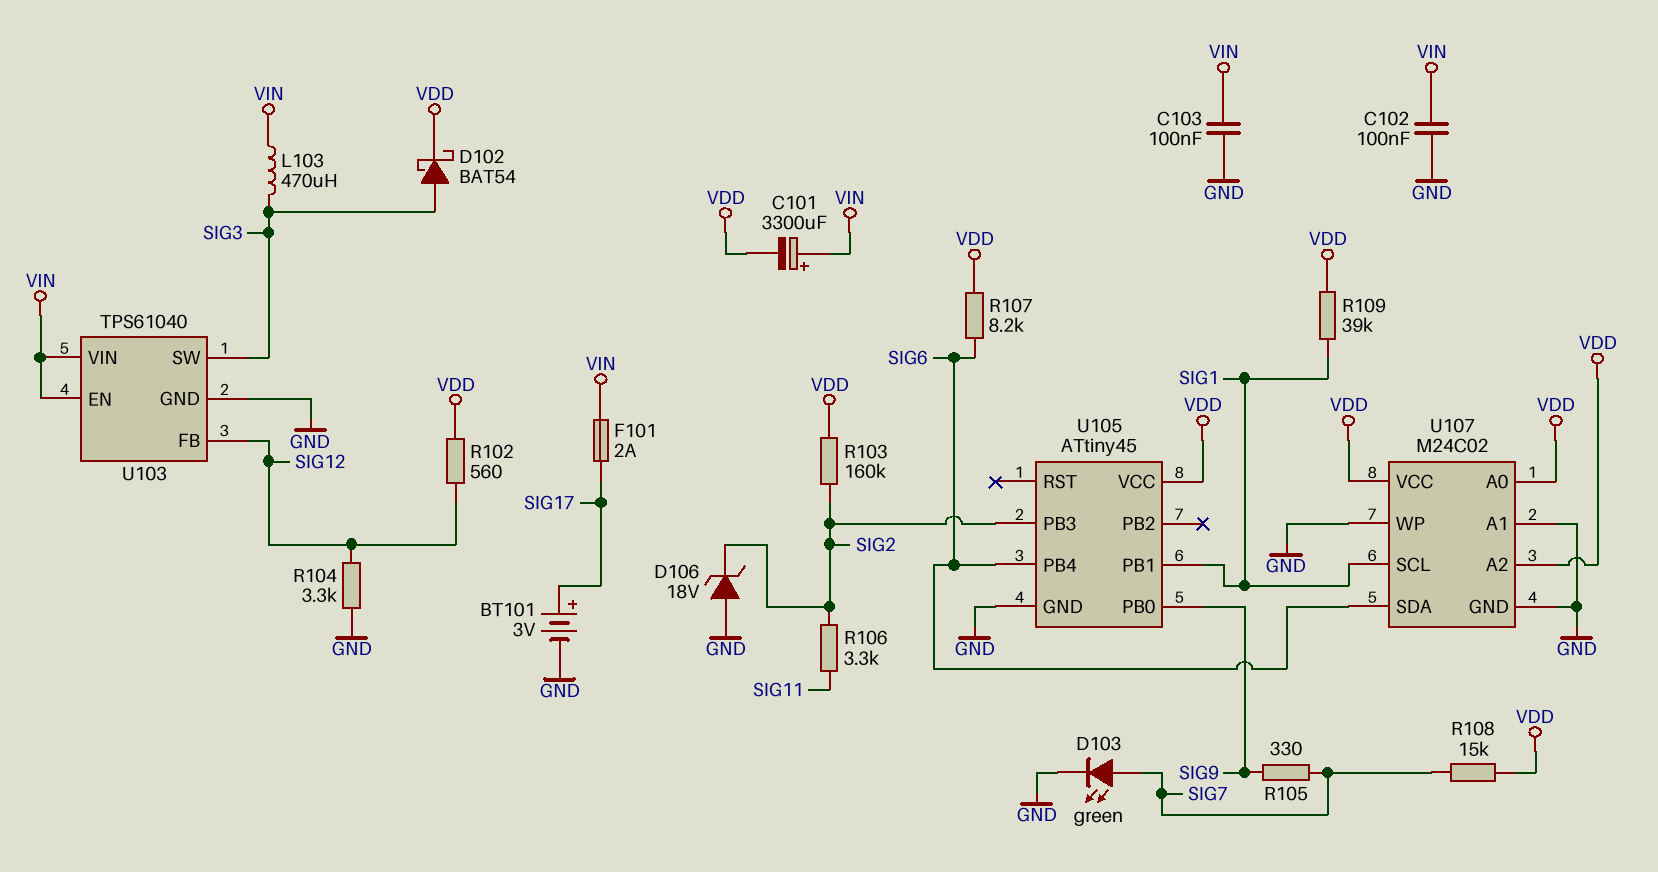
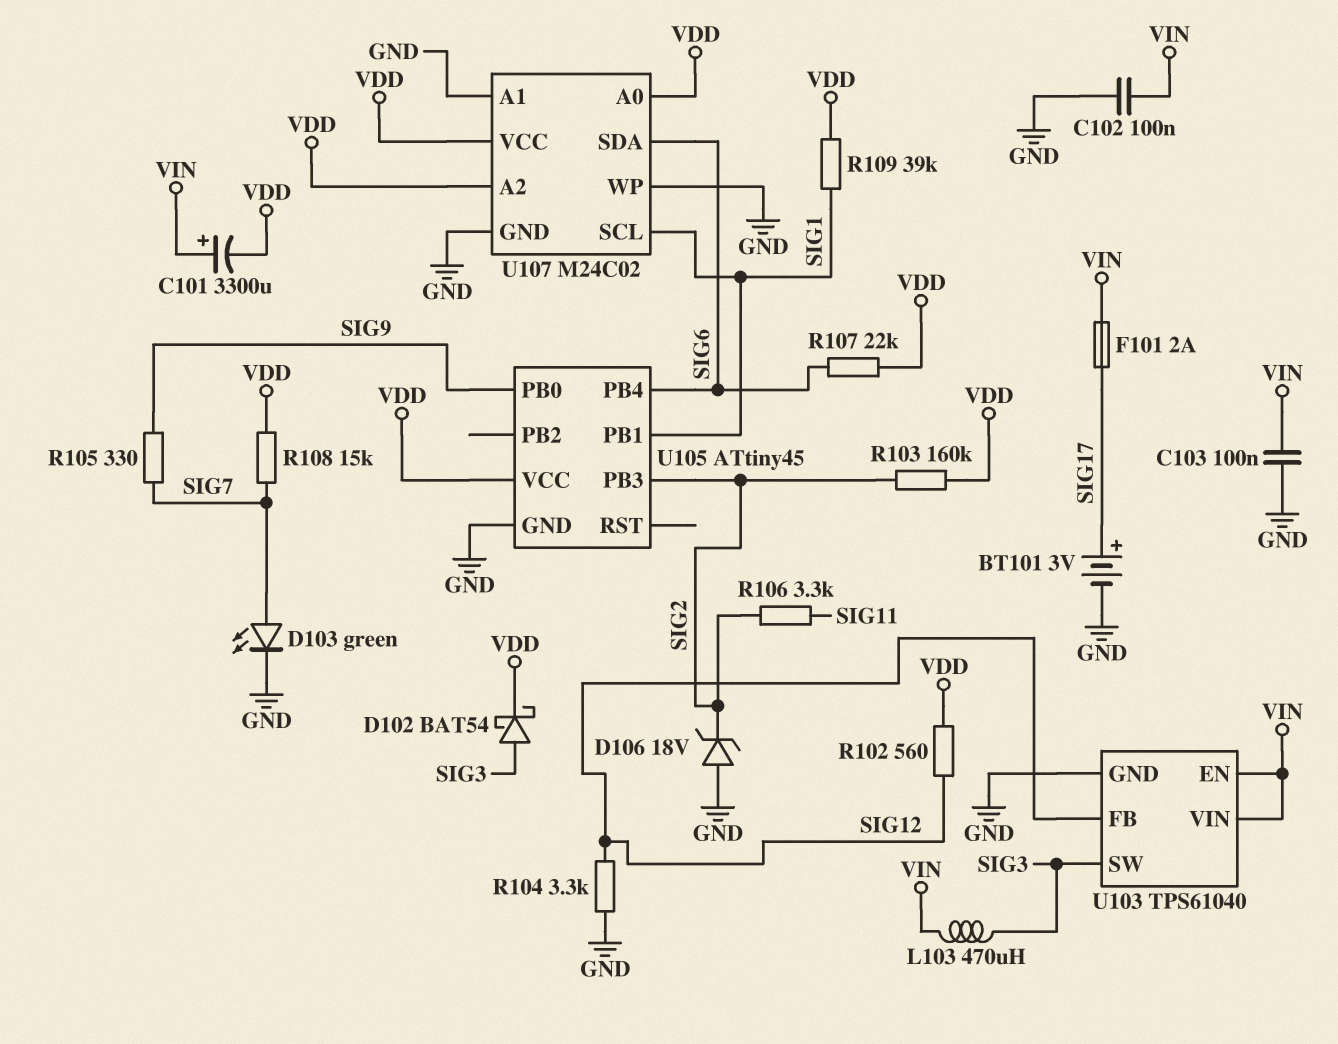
R107: 8.2k (SIG6, VDD) -> 22k (SIG6, VDD)

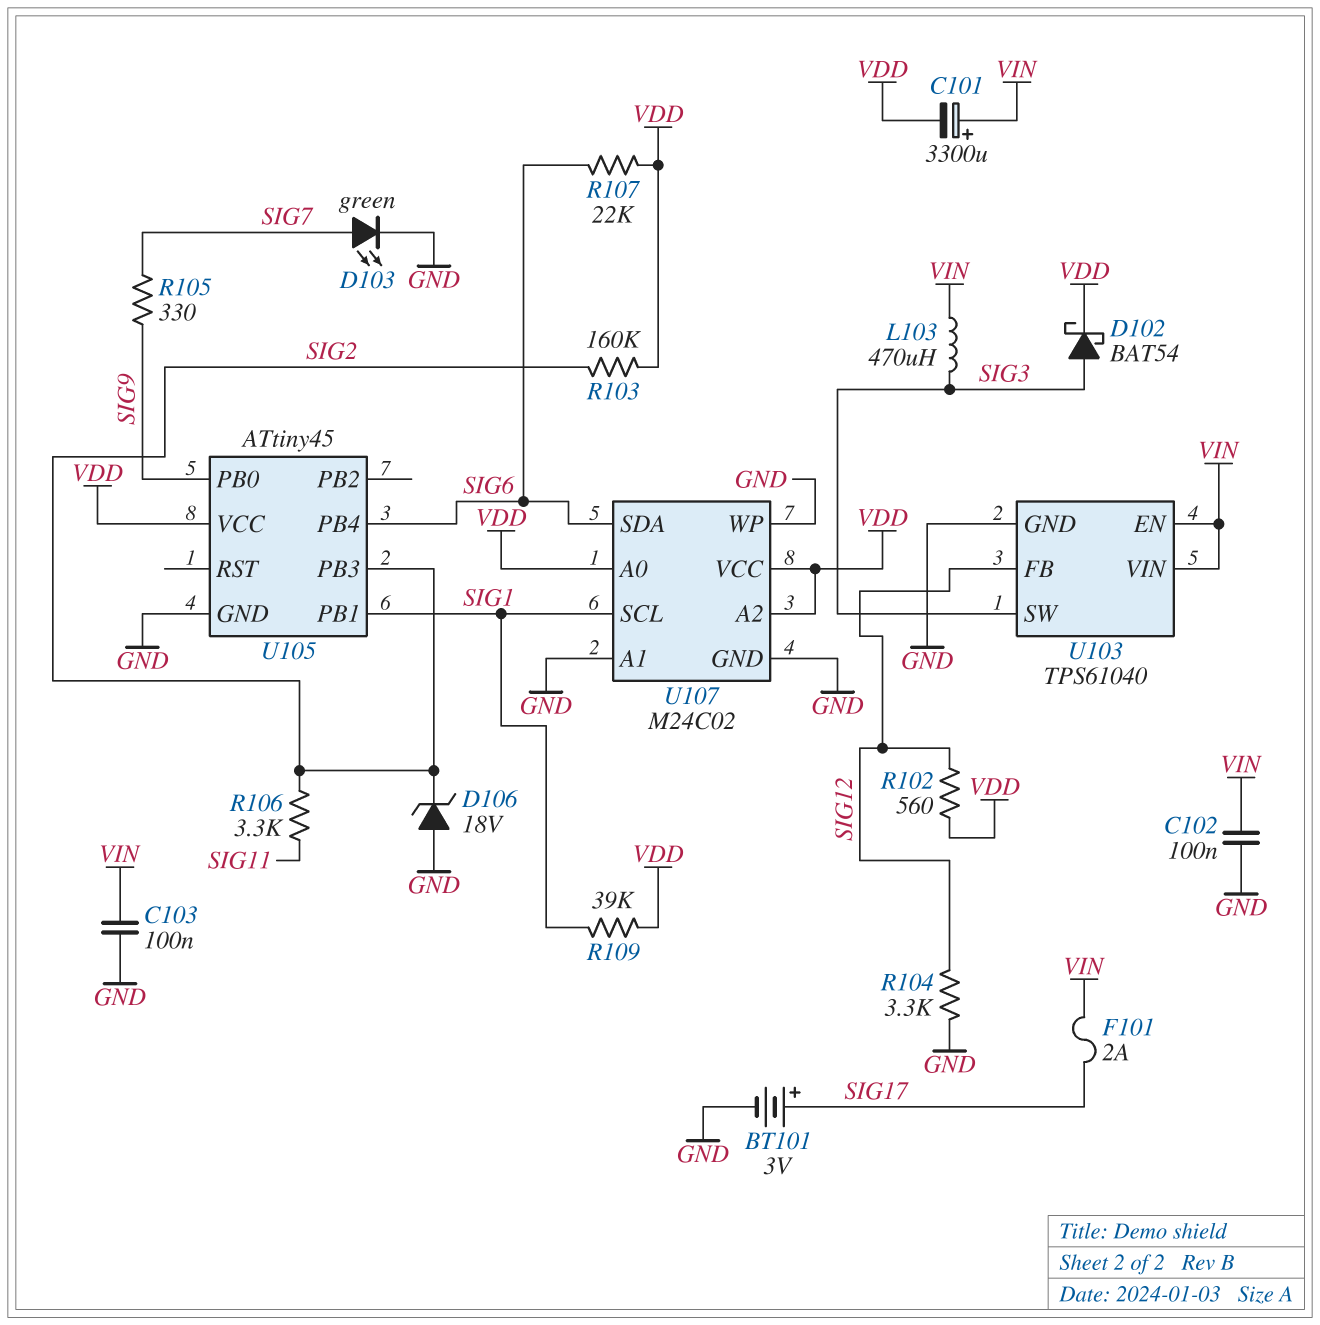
R108: 15k (SIG7, VDD) -> none

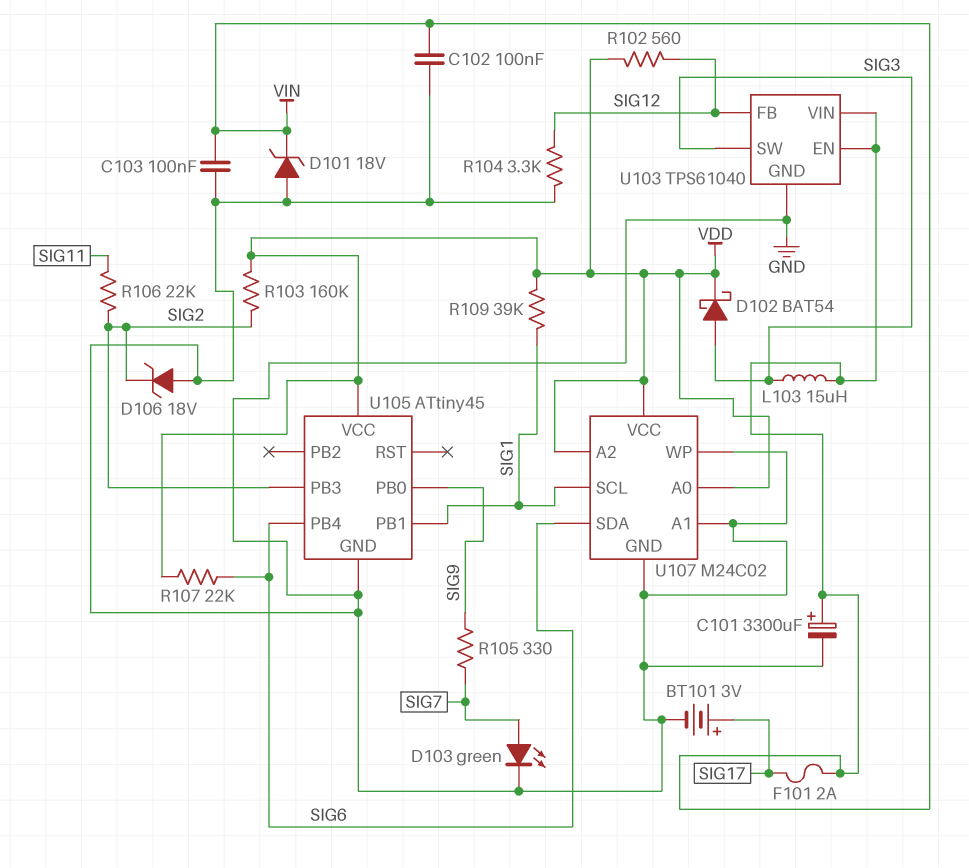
C101: 3300uF (plus VIN, minus VDD) -> 3300uF (plus VIN, minus GND)
D101: none -> zener 18V (A GND, K VIN)
L103: 470uH (SIG3, VIN) -> 15uH (SIG3, VIN)
R106: 3.3k (SIG2, SIG11) -> 22k (SIG2, SIG11)

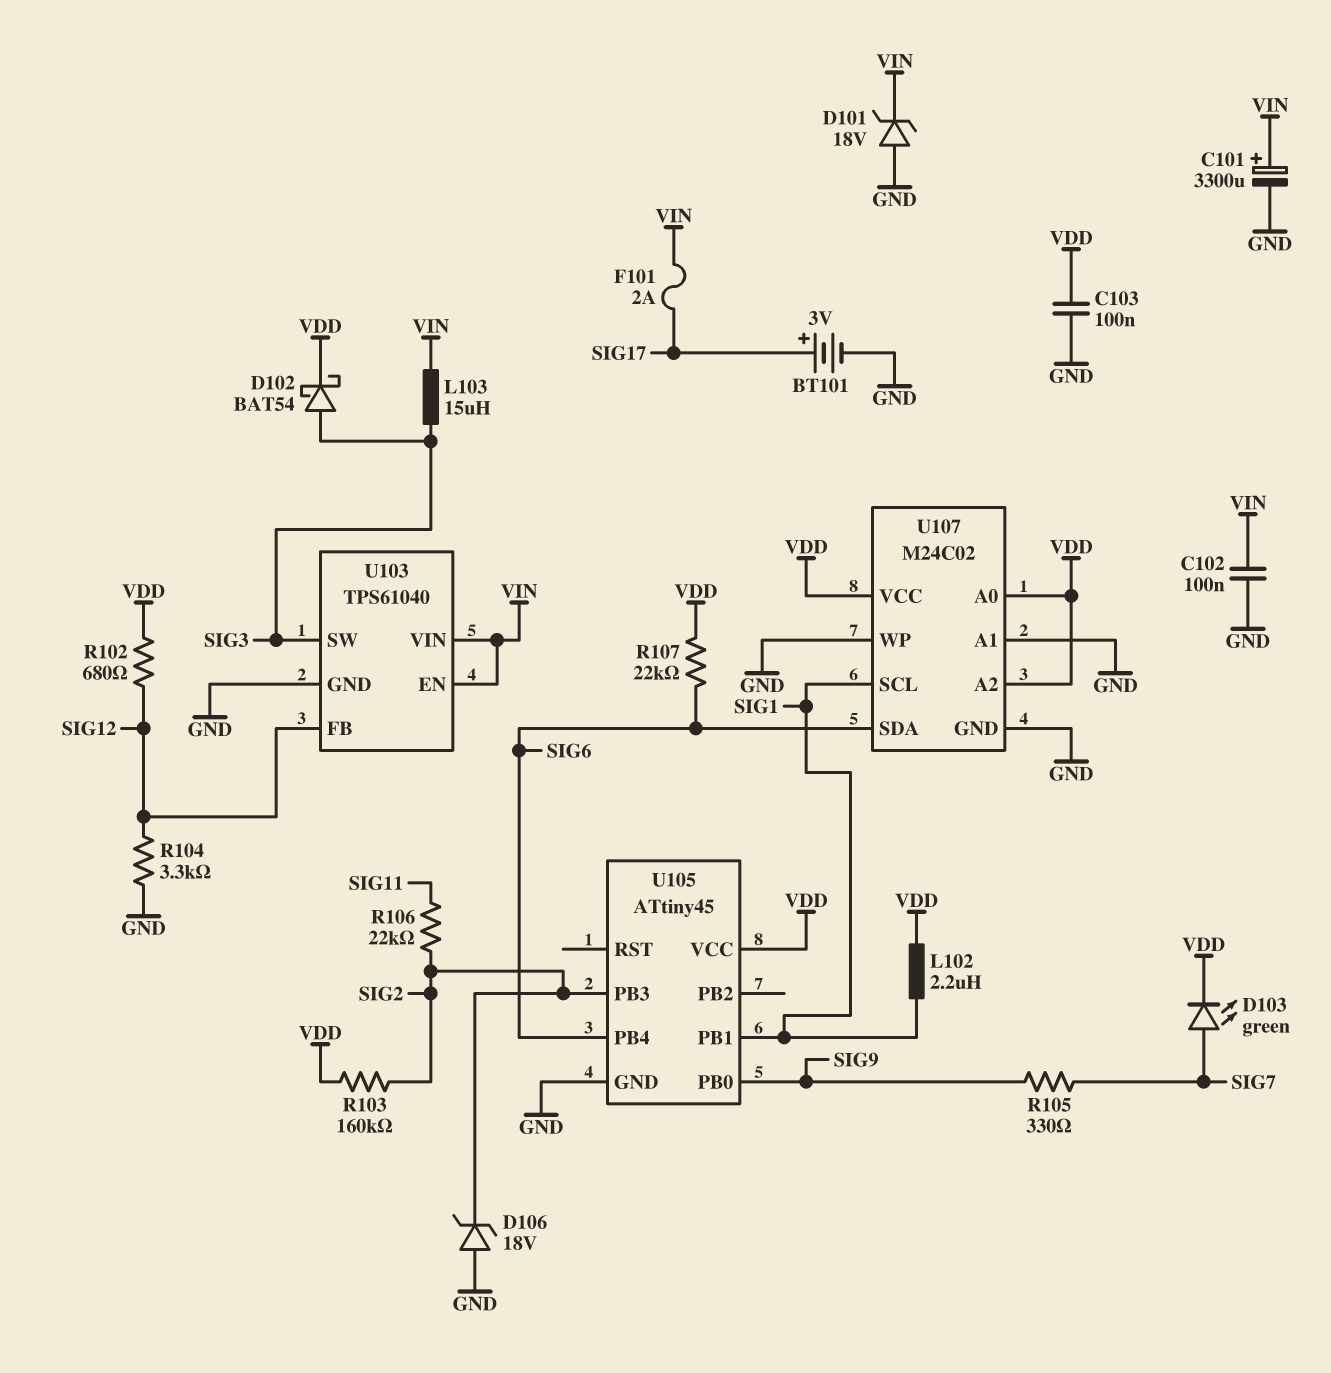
C103: 100nF (GND, VIN) -> 100nF (GND, VDD)
D103: LED green (A SIG7, K GND) -> LED green (A SIG7, K VDD)
L102: none -> 2.2uH (SIG1, VDD)
R102: 560 (SIG12, VDD) -> 680 (SIG12, VDD)
R109: 39k (SIG1, VDD) -> none

